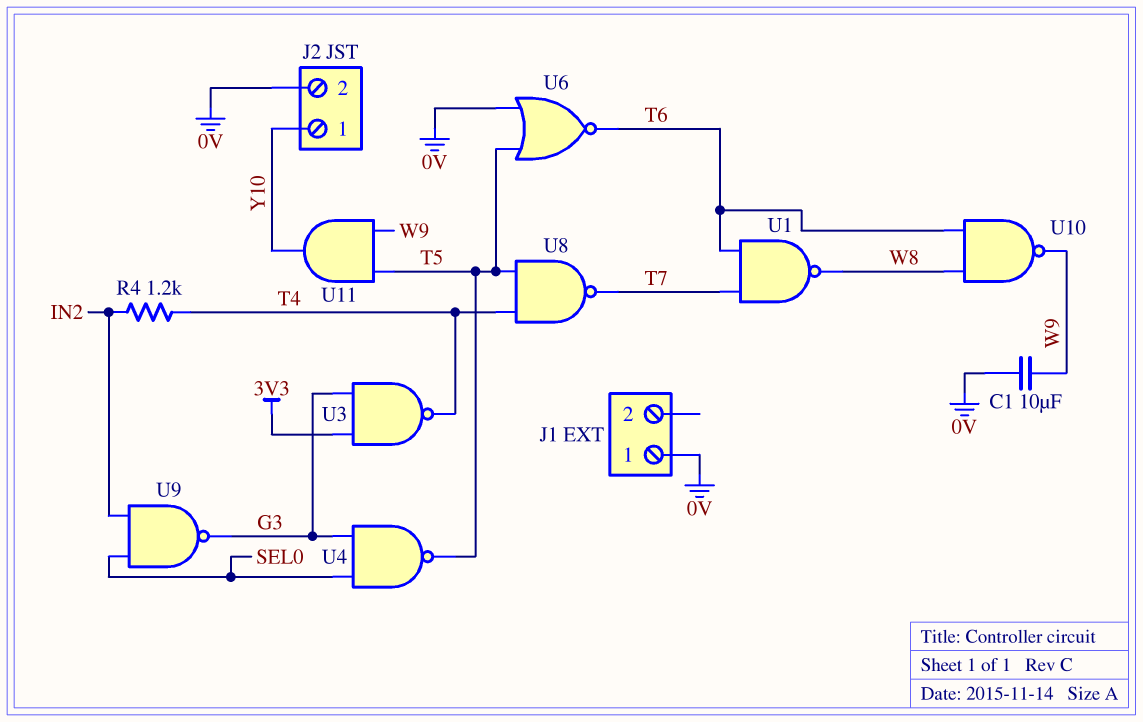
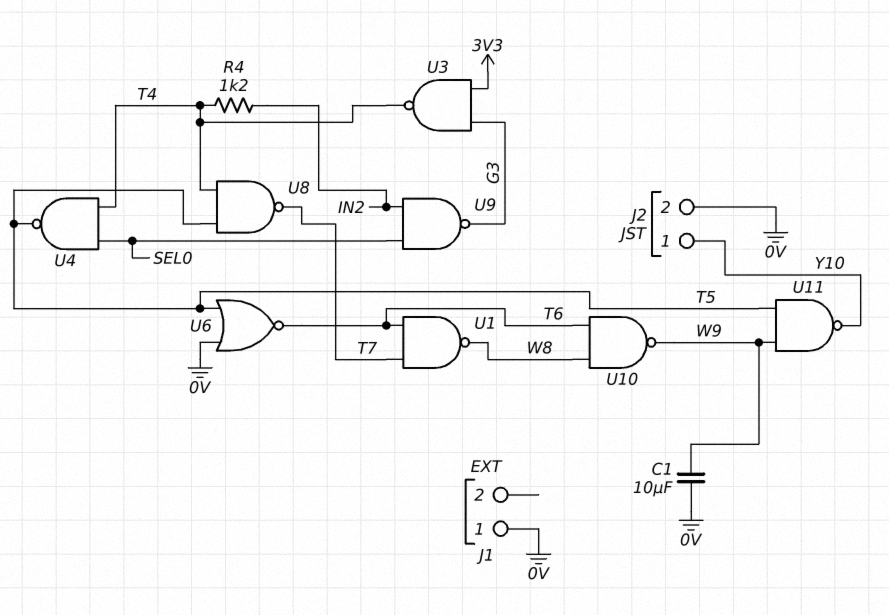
U4: NAND (in G3, in SEL0, out T5) -> NAND (in SEL0, in T4, out T5)
U11: AND (in T5, in W9, out Y10) -> NAND (in T5, in W9, out Y10)

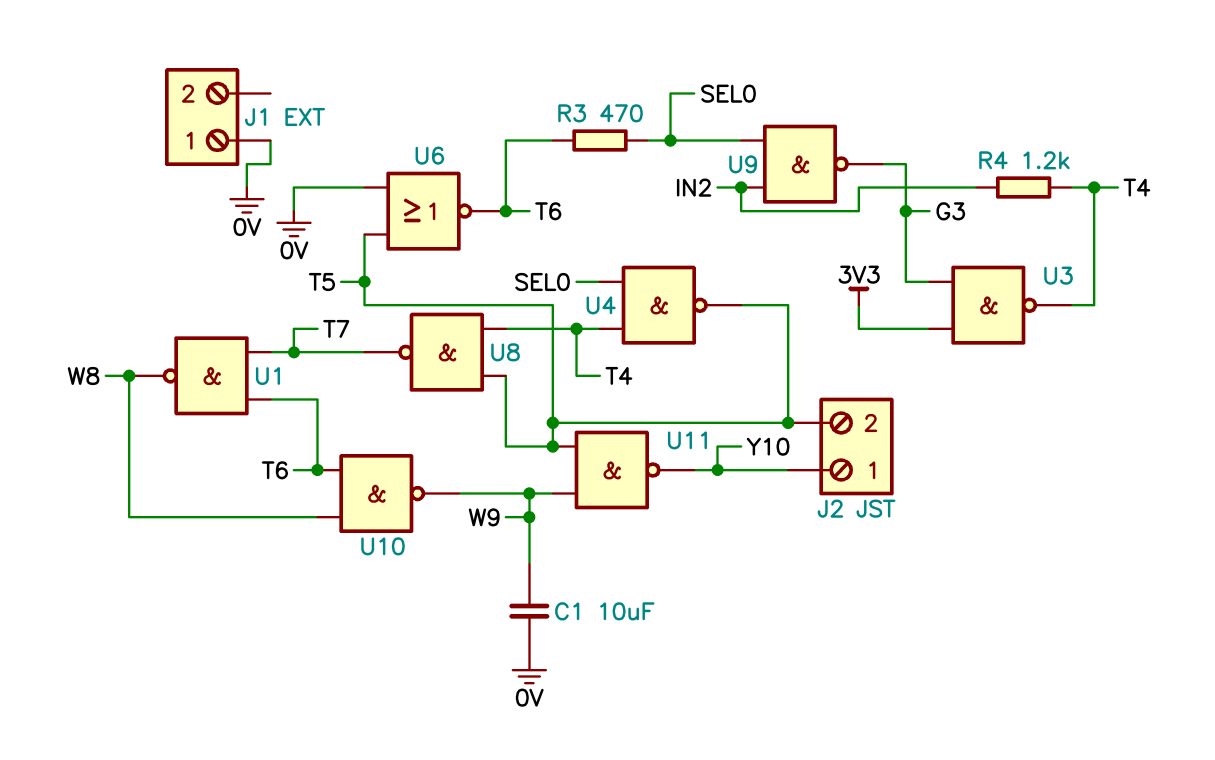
J2 pin 2: 0V -> T5
R3: none -> 470 (SEL0, T6)

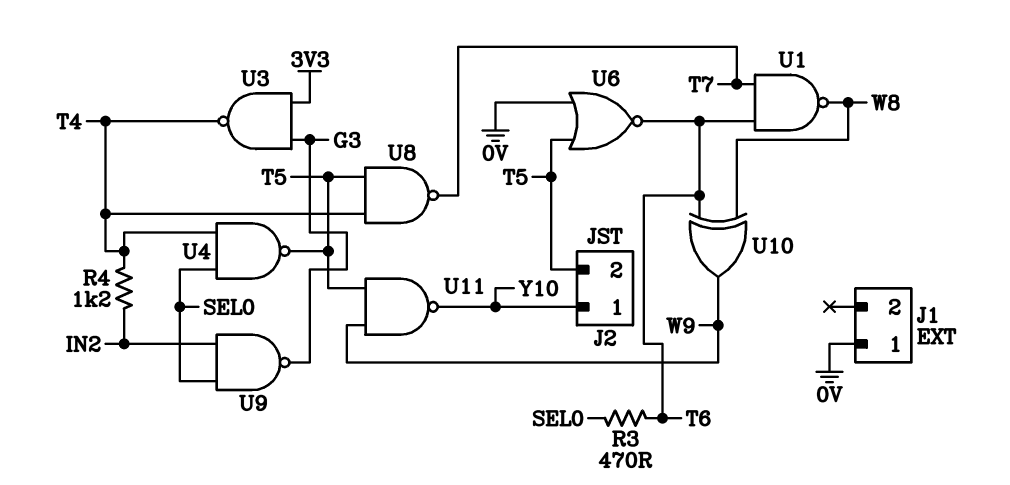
C1: 10uF (0V, W9) -> none
U10: NAND (in T6, in W8, out W9) -> XOR (in T6, in W8, out W9)

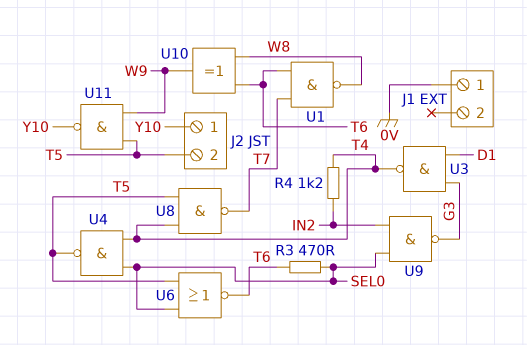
U3: NAND (in 3V3, in G3, out T4) -> NAND (in D1, in G3, out T4)
U6: NOR (in 0V, in T5, out T6) -> NOR (in SEL0, in T5, out T6)

